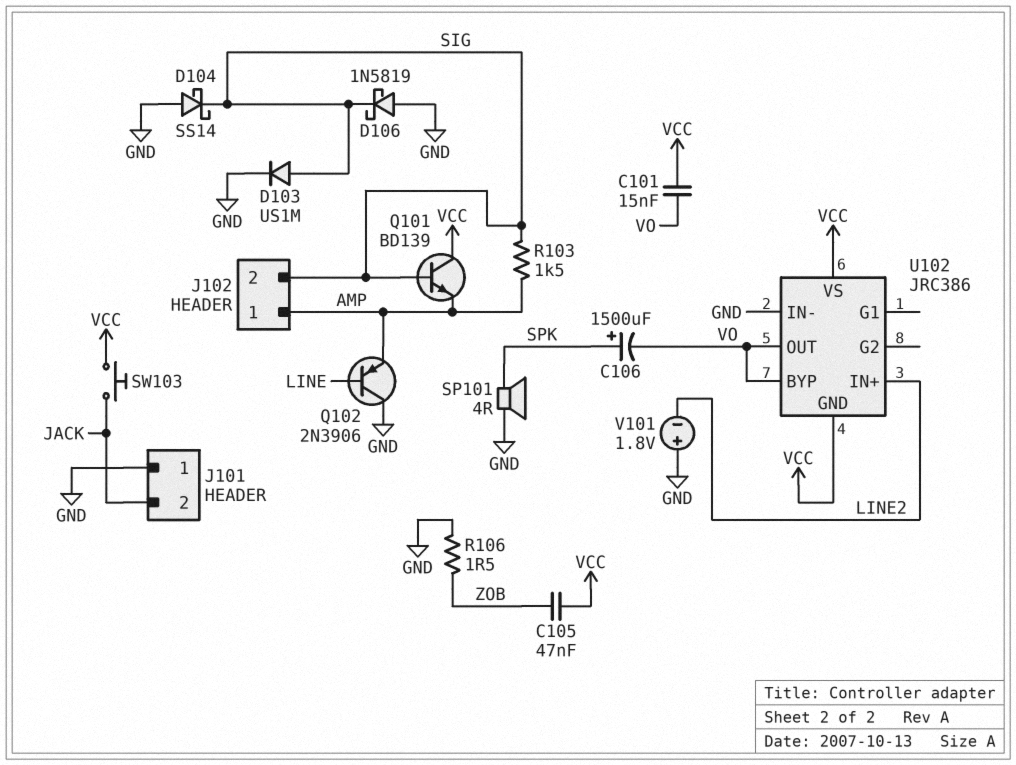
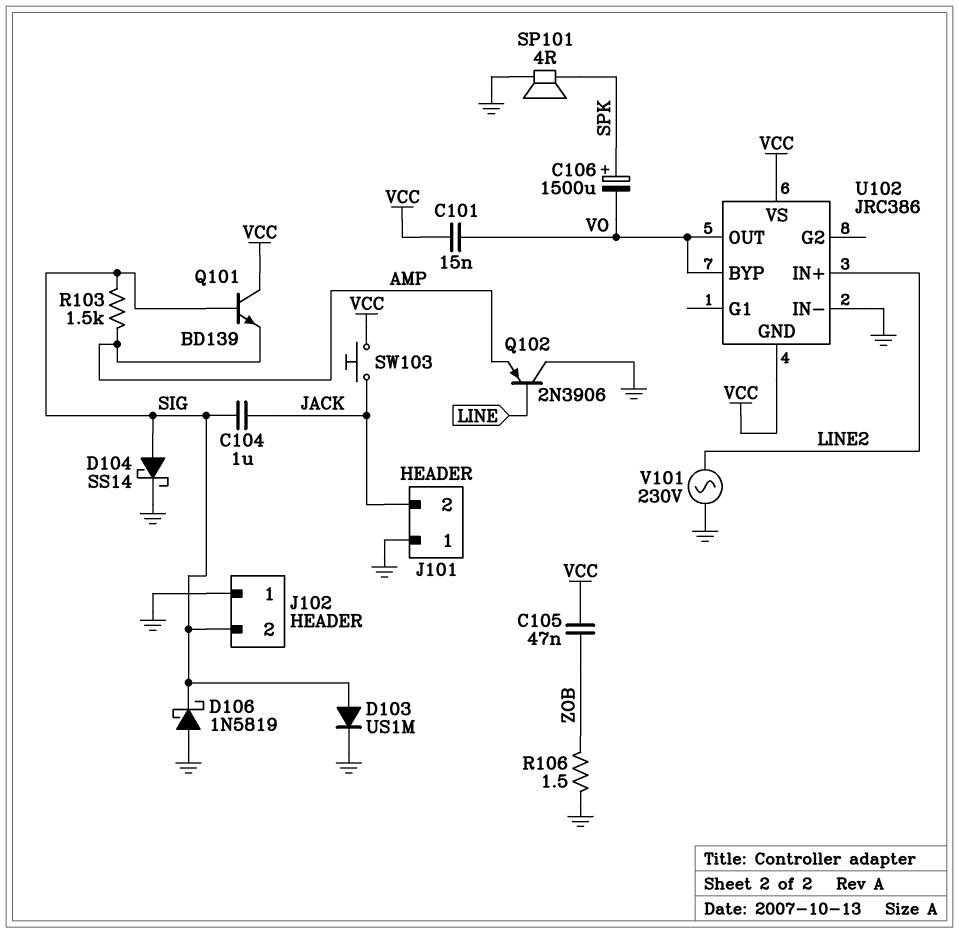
C104: none -> 1uF (JACK, SIG)
D104: schottky SS14 (A GND, K SIG) -> schottky SS14 (A SIG, K GND)
J102 pin 1: AMP -> GND
V101: 1.8V (plus GND, minus LINE2) -> AC 230V (GND, LINE2)

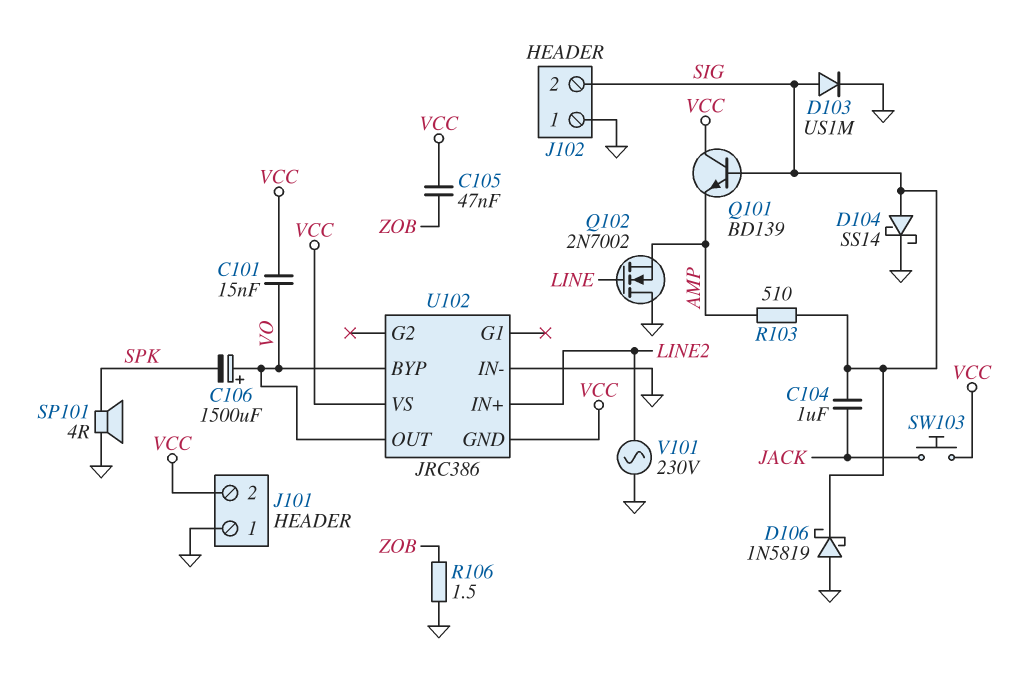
C106: 1500uF (plus SPK, minus VO) -> 1500uF (plus VO, minus SPK)
J101 pin 2: JACK -> VCC
Q102: PNP 2N3906 (B LINE, C GND, E AMP) -> NMOS 2N7002 (G LINE, D GND, S AMP)
R103: 1.5k (AMP, SIG) -> 510 (AMP, SIG)

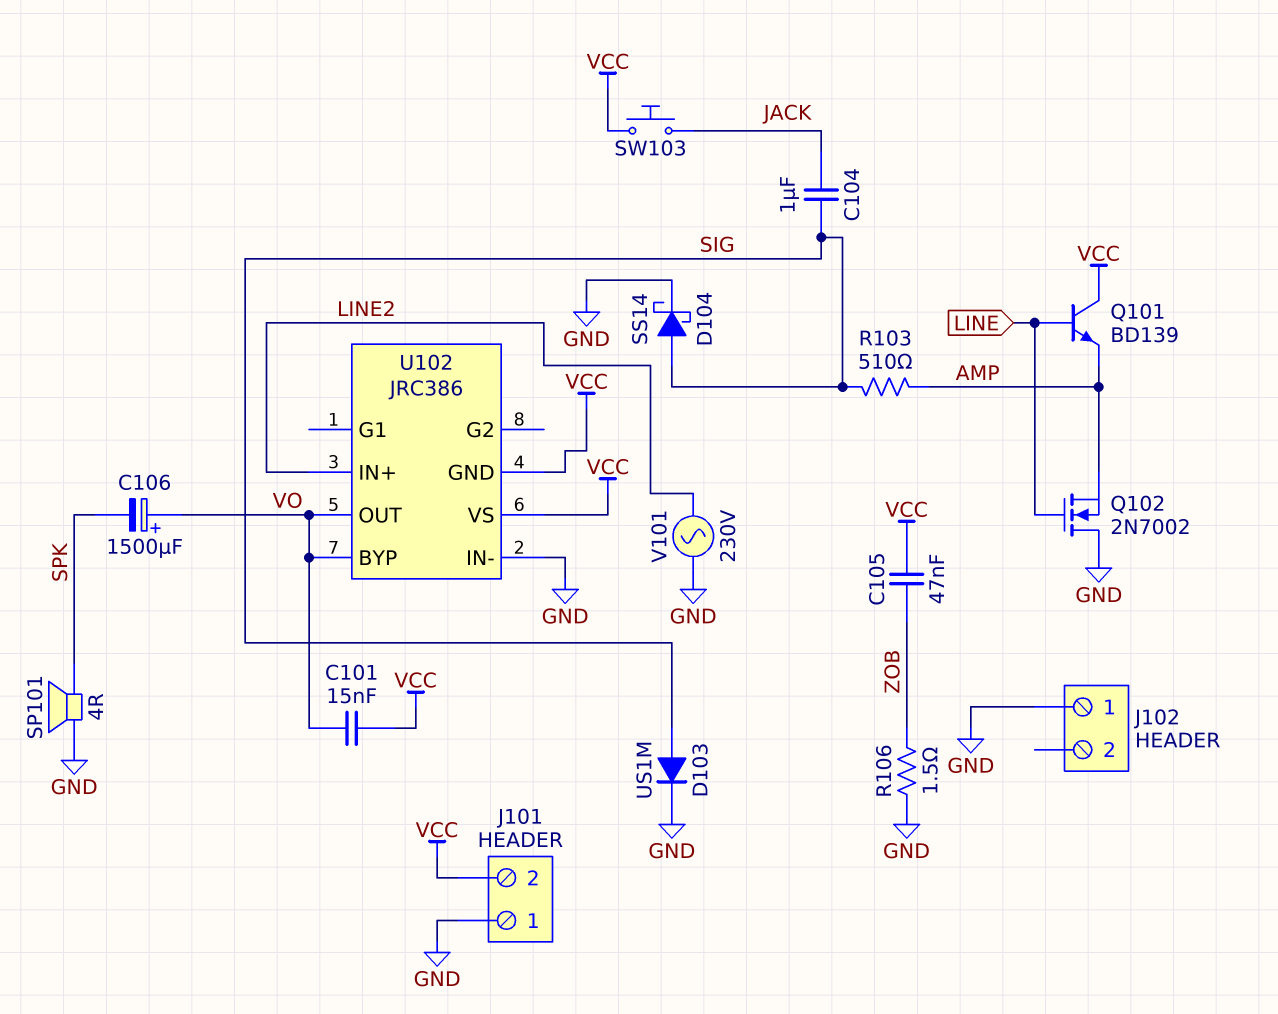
D106: schottky 1N5819 (A GND, K SIG) -> none
J102 pin 2: SIG -> none
Q101: NPN BD139 (B SIG, C VCC, E AMP) -> NPN BD139 (B LINE, C VCC, E AMP)

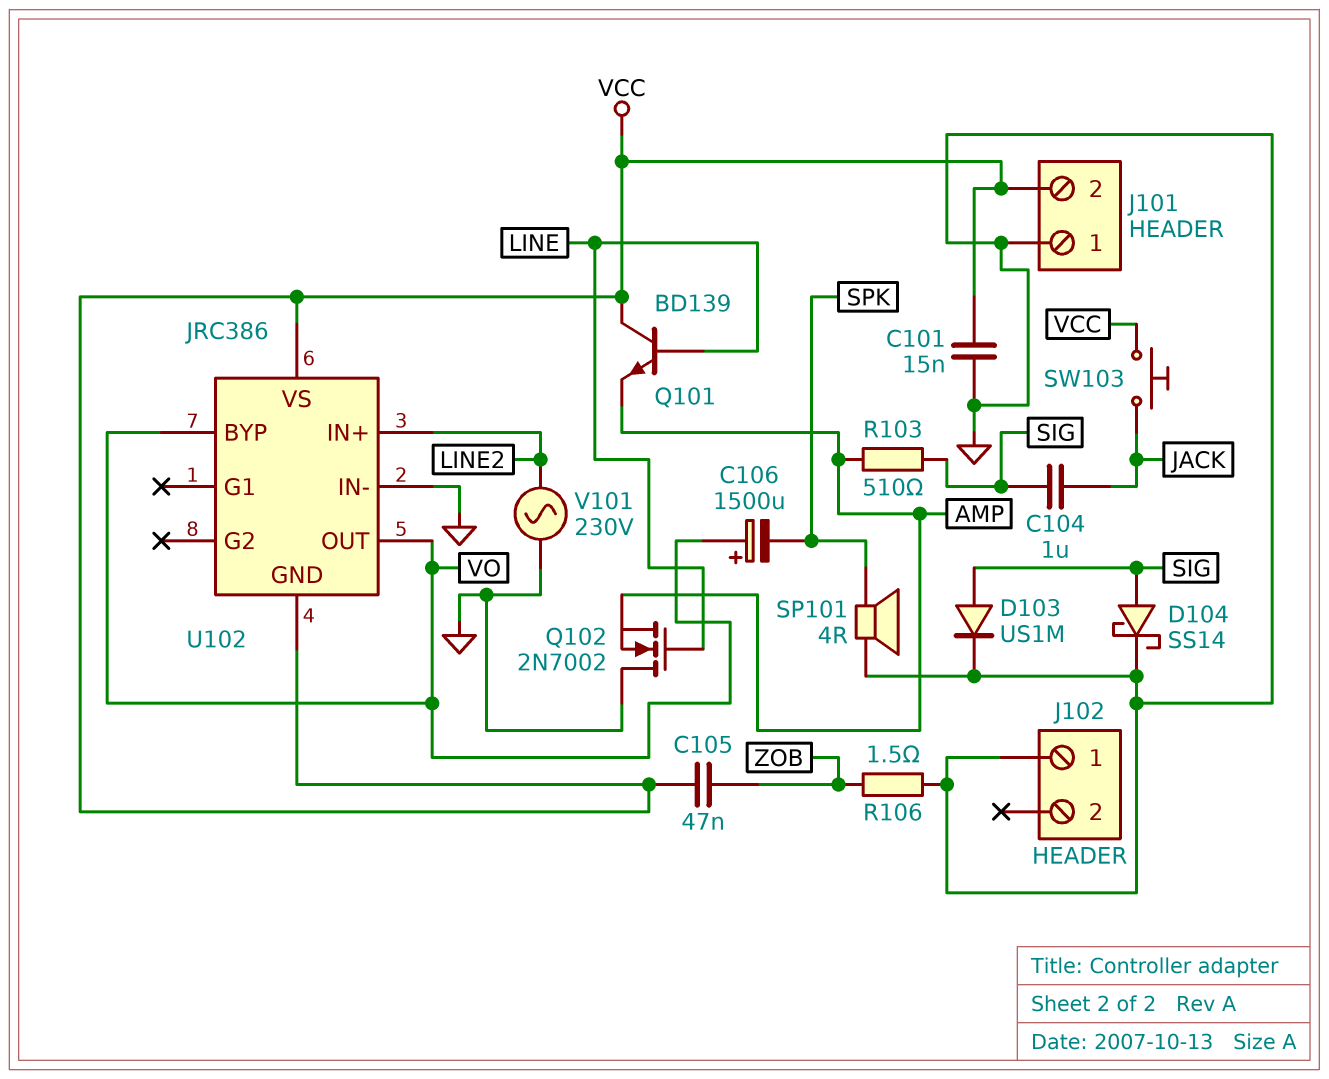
C101: 15nF (VCC, VO) -> 15nF (GND, VCC)

